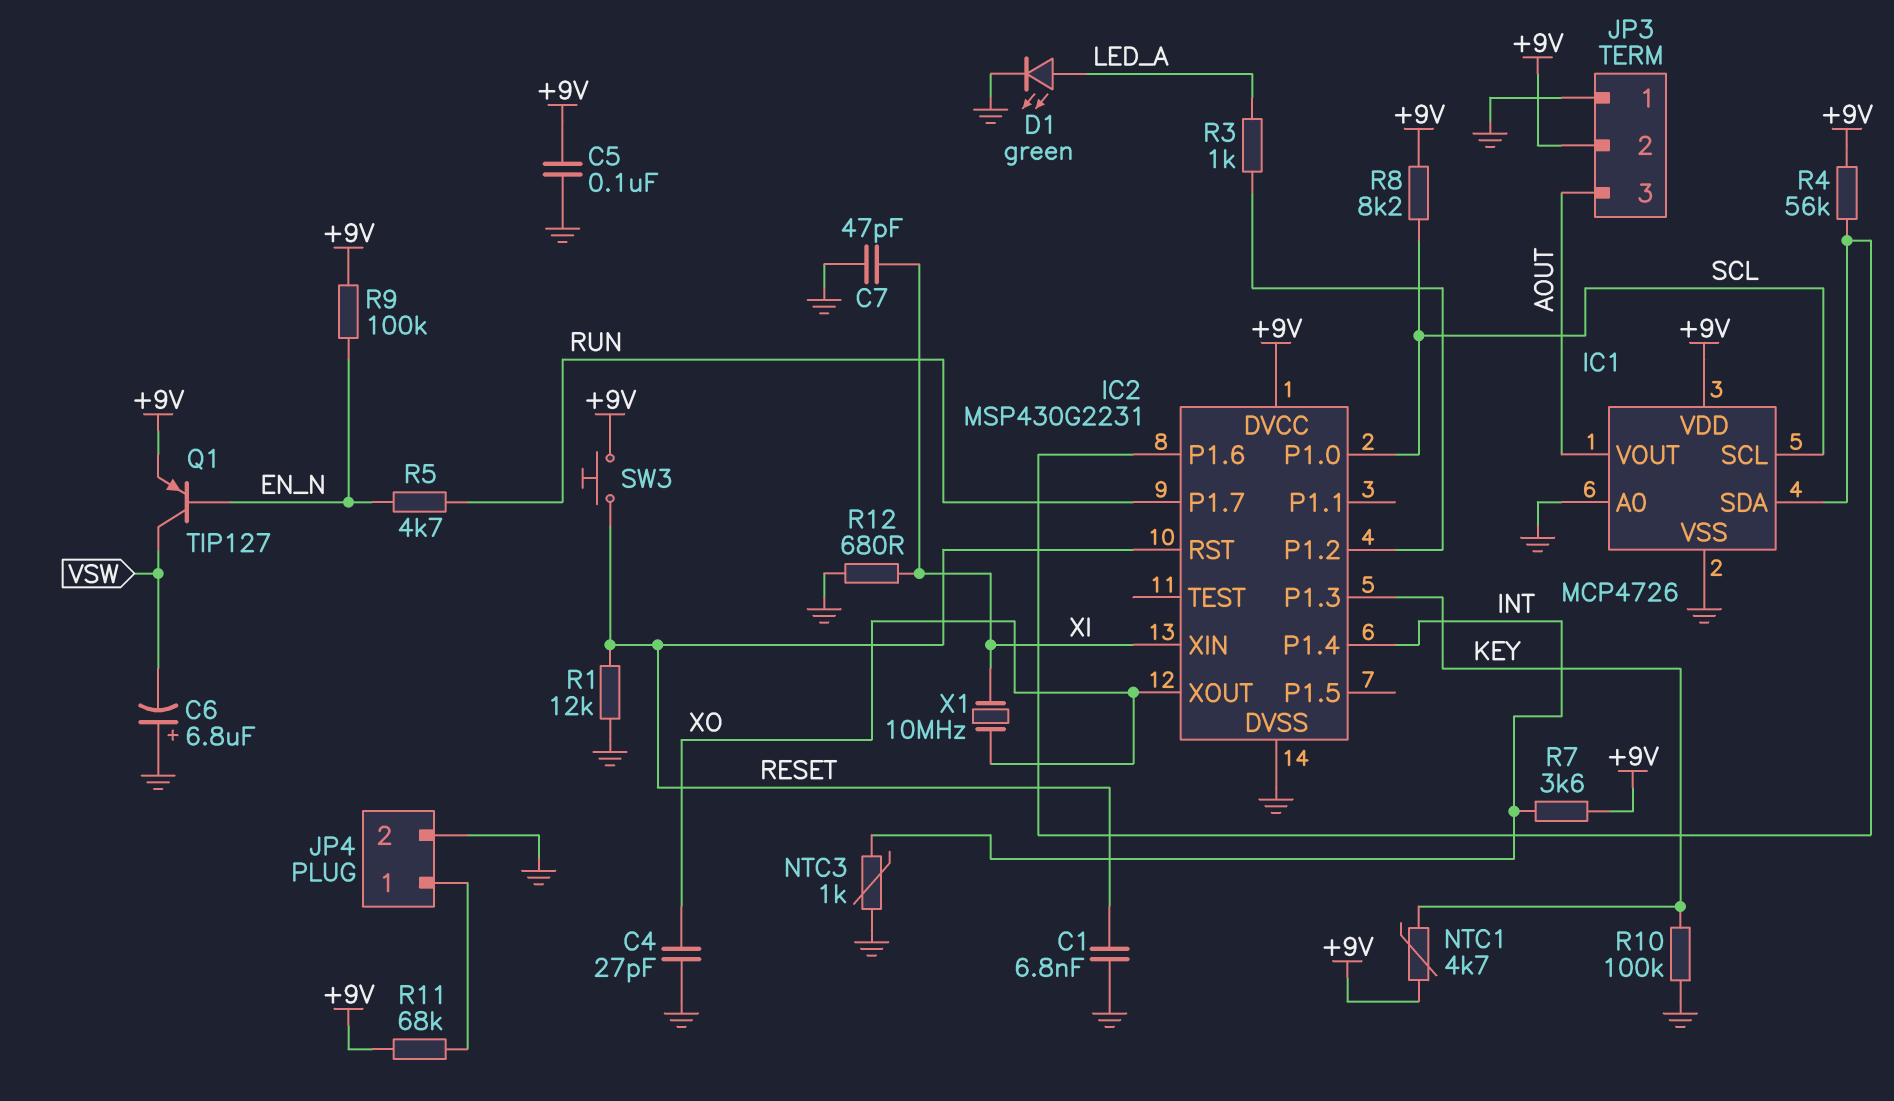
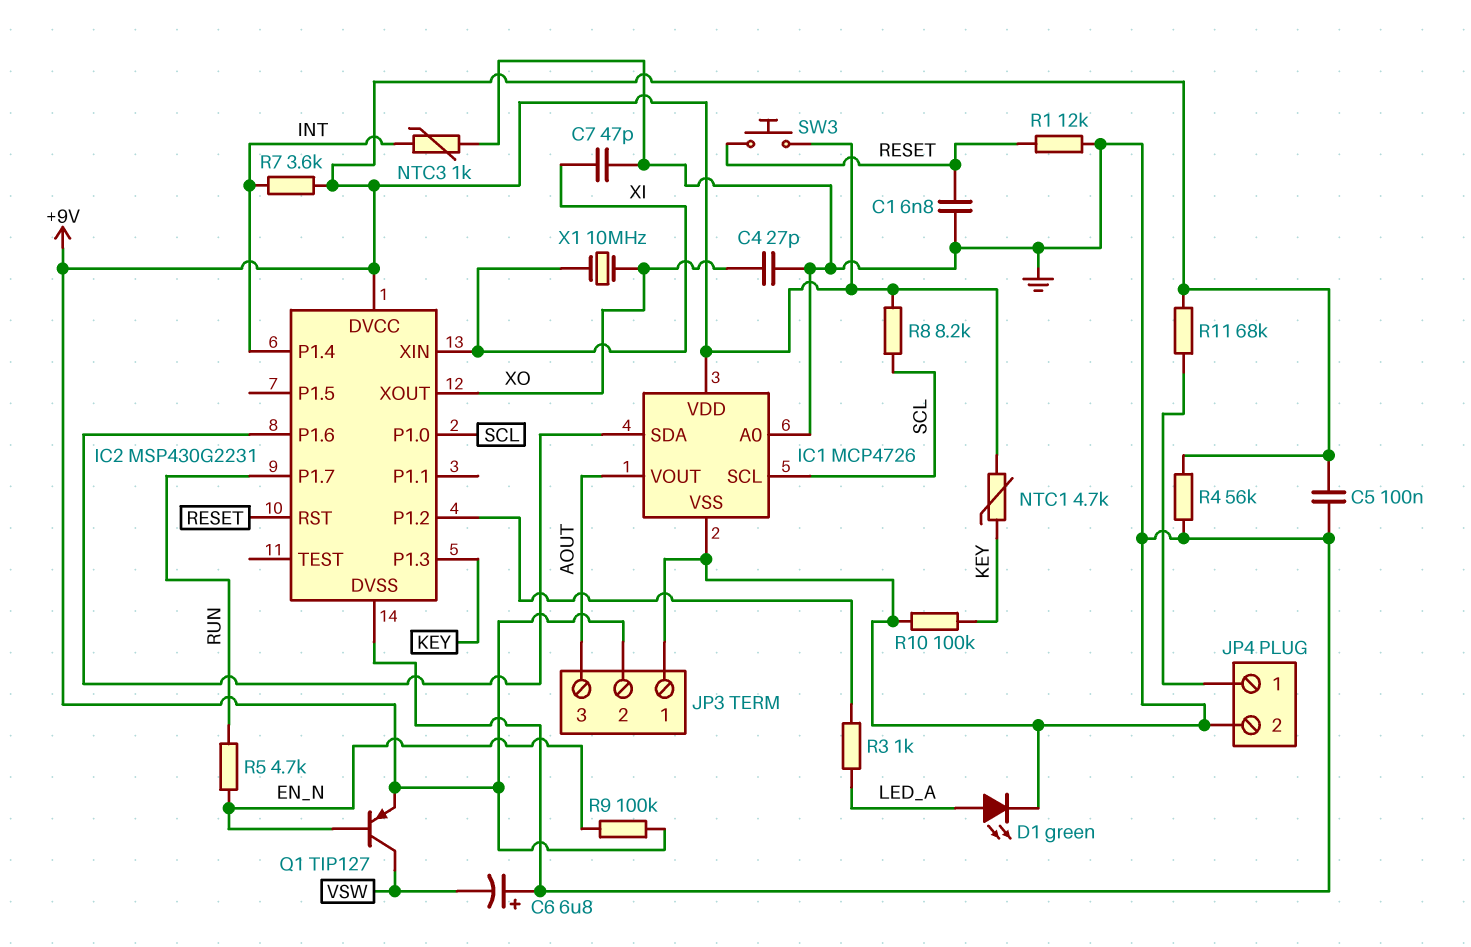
R4: 56k (+9V, IC1/SDA) -> 56k (+9V, GND)
R12: 680 (GND, XI) -> none

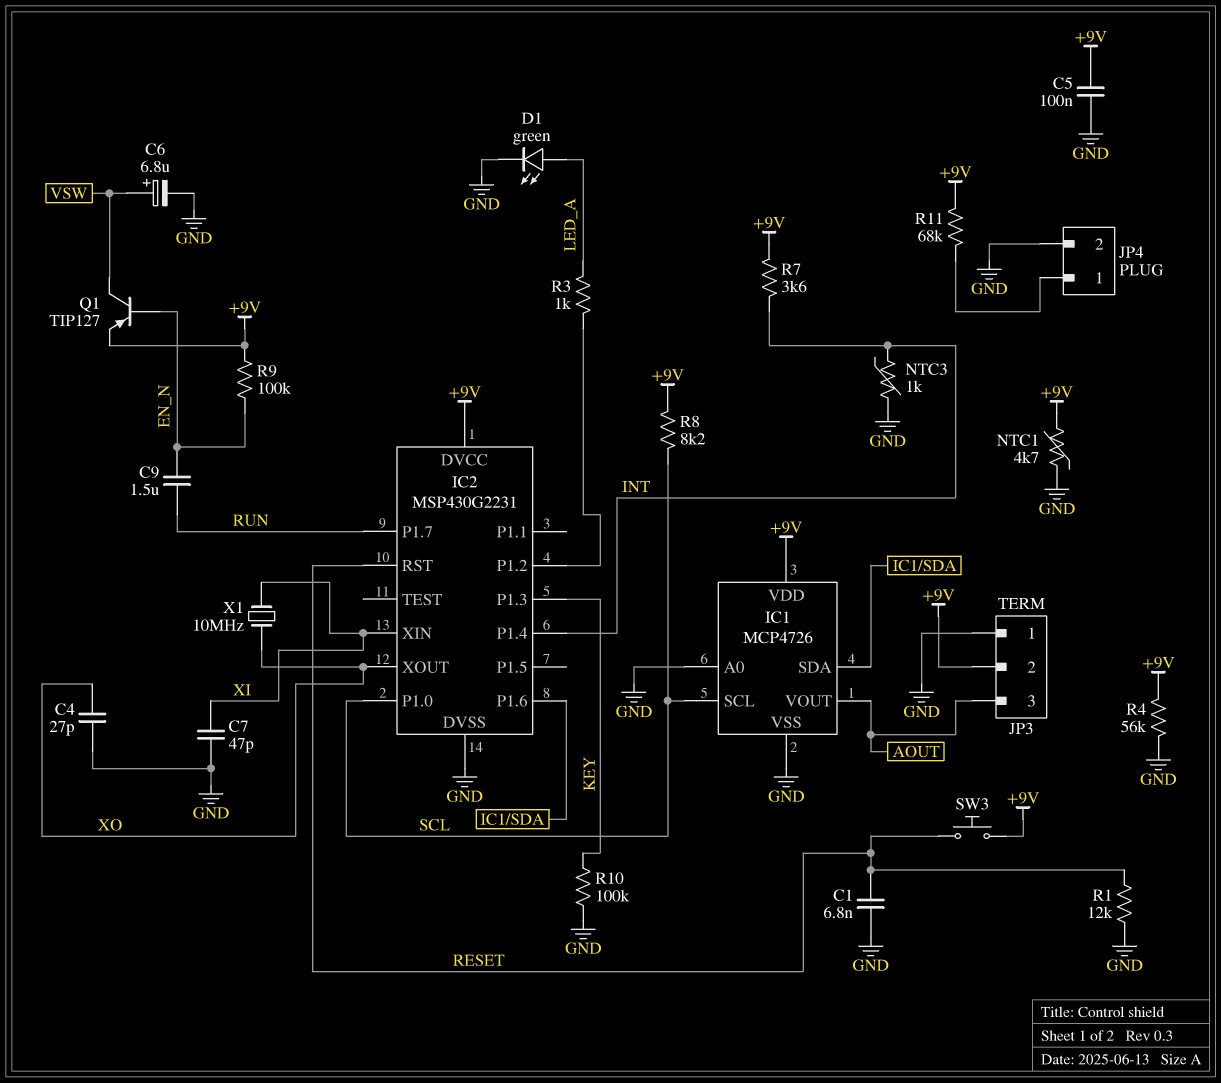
C6: 6.8uF (plus GND, minus VSW) -> 6.8uF (plus VSW, minus GND)
C9: none -> 1.5uF (EN_N, RUN)
NTC1: 4.7k (+9V, KEY) -> 4.7k (+9V, GND)
R5: 4.7k (EN_N, RUN) -> none

